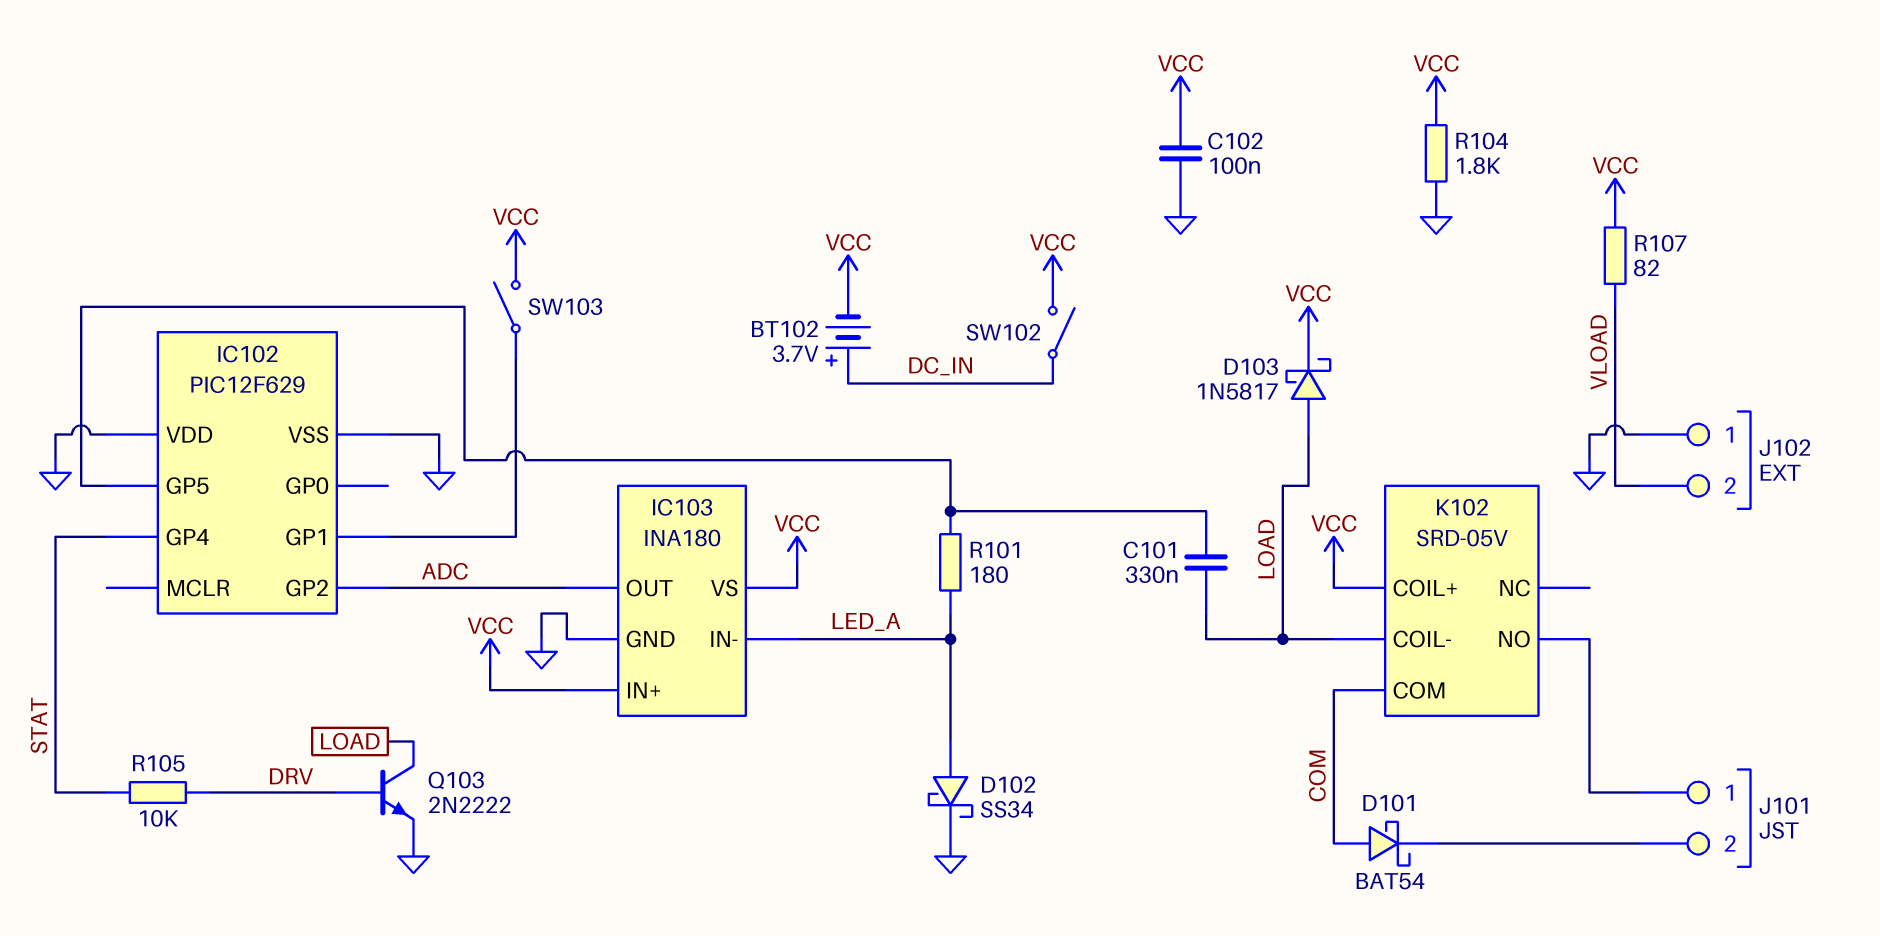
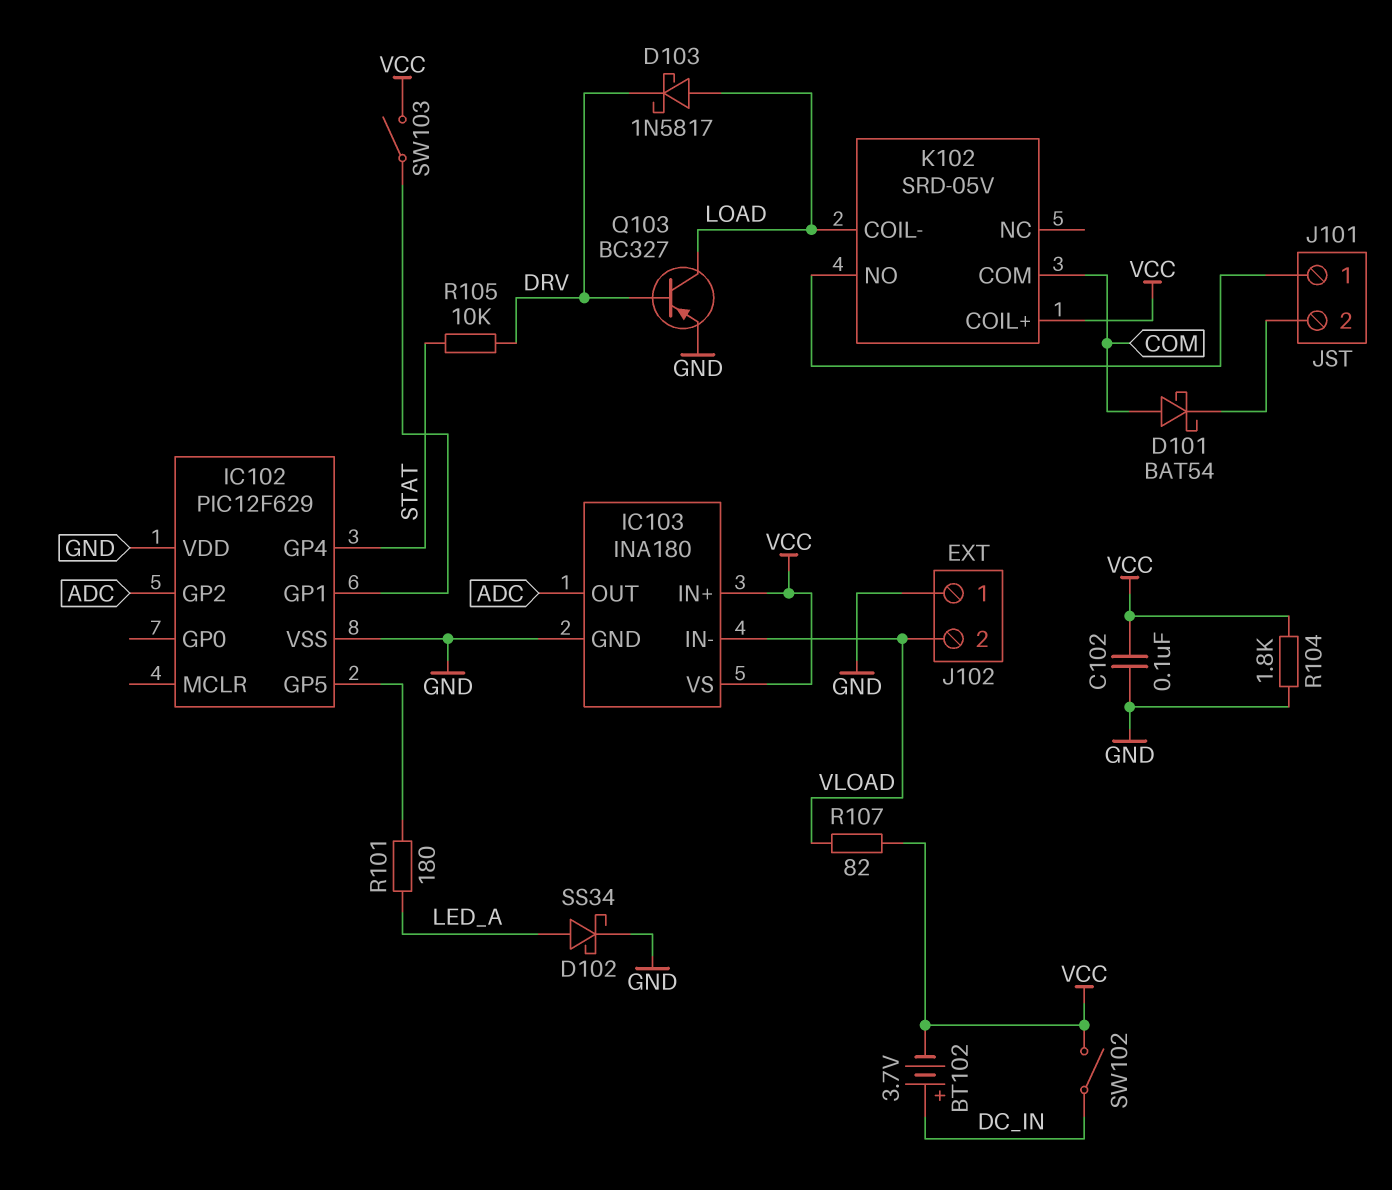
C101: 330nF (IC102/GP5, LOAD) -> none
D103: schottky 1N5817 (A LOAD, K VCC) -> schottky 1N5817 (A LOAD, K DRV)
IC103 pin IN-: LED_A -> VLOAD
Q103: NPN 2N2222 (B DRV, C LOAD, E GND) -> PNP BC327 (B DRV, C LOAD, E GND)

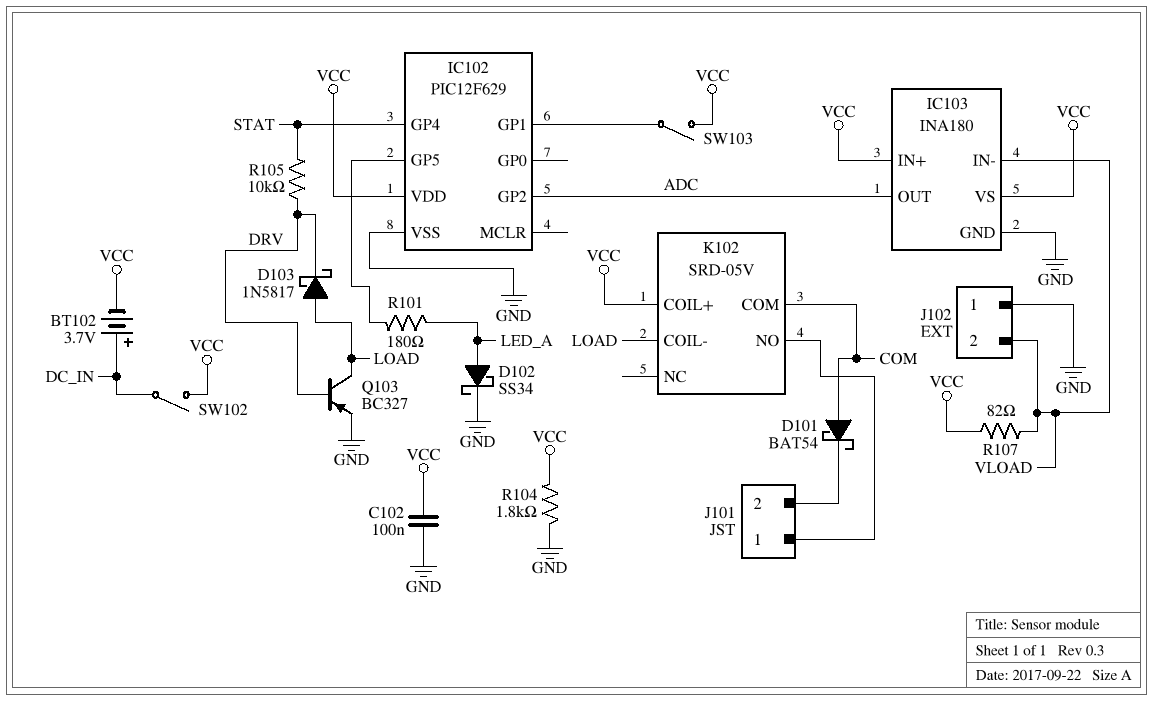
IC102 pin VDD: GND -> VCC

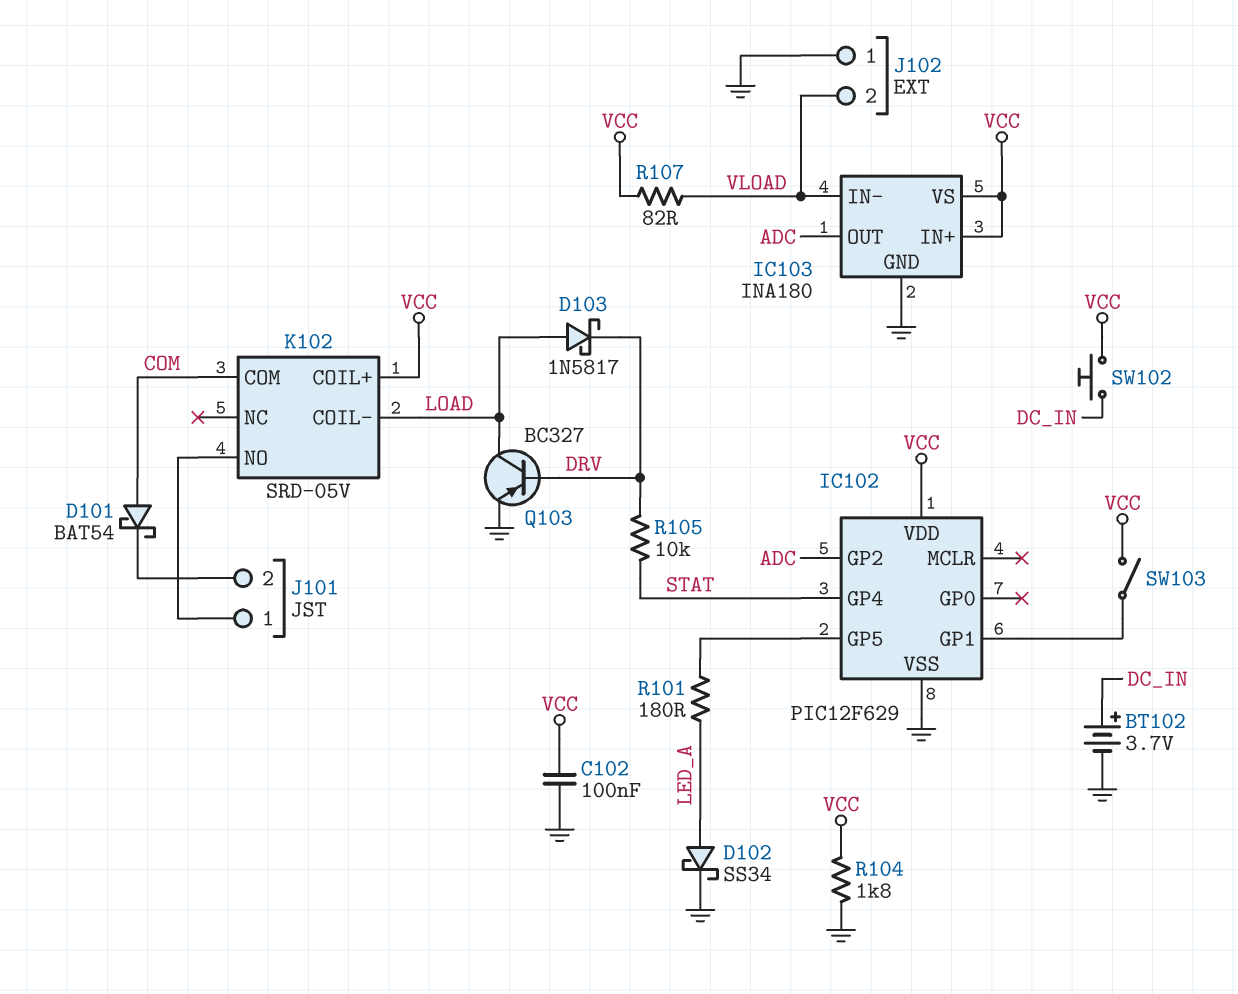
BT102: 3.7V (plus DC_IN, minus VCC) -> 3.7V (plus DC_IN, minus GND)
SW102: switch (DC_IN, VCC) -> button (DC_IN, VCC)

